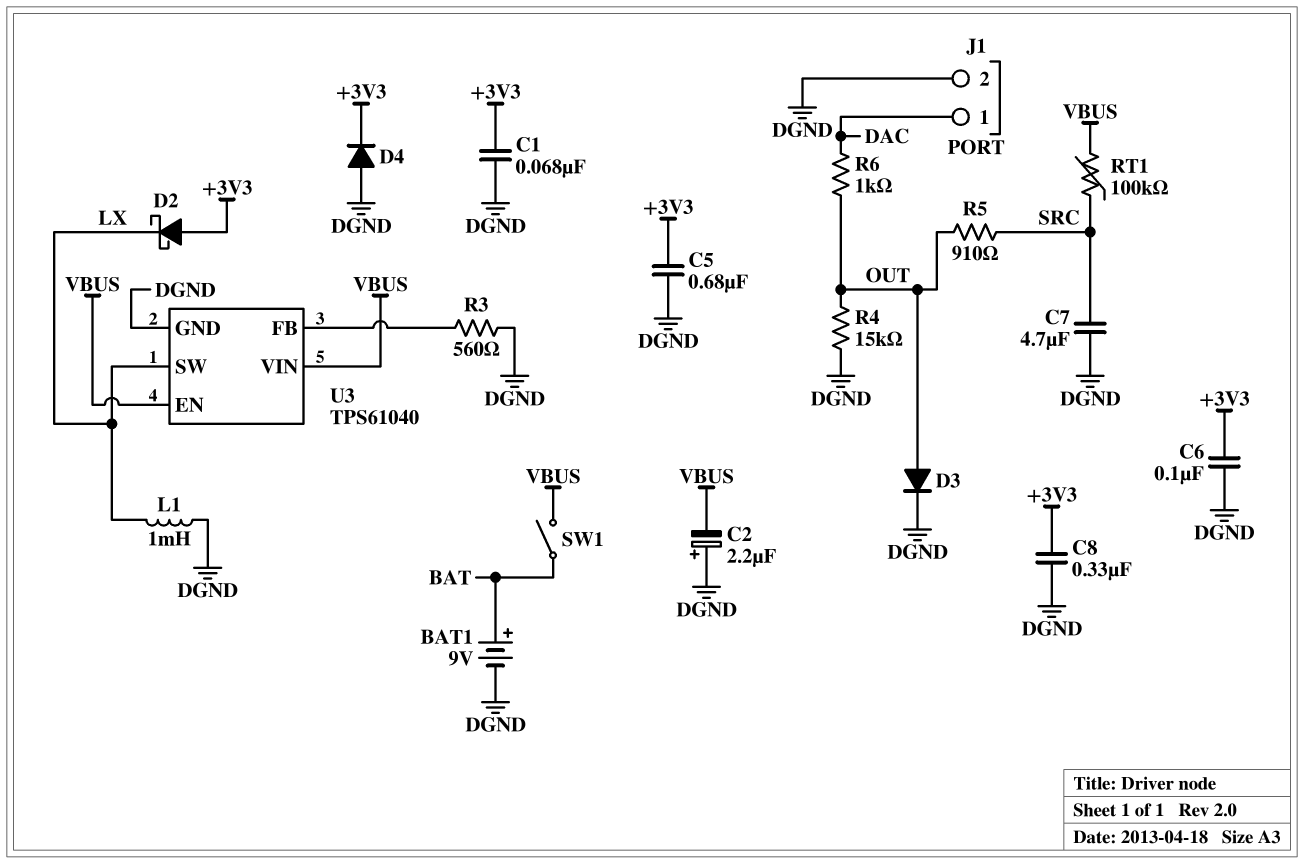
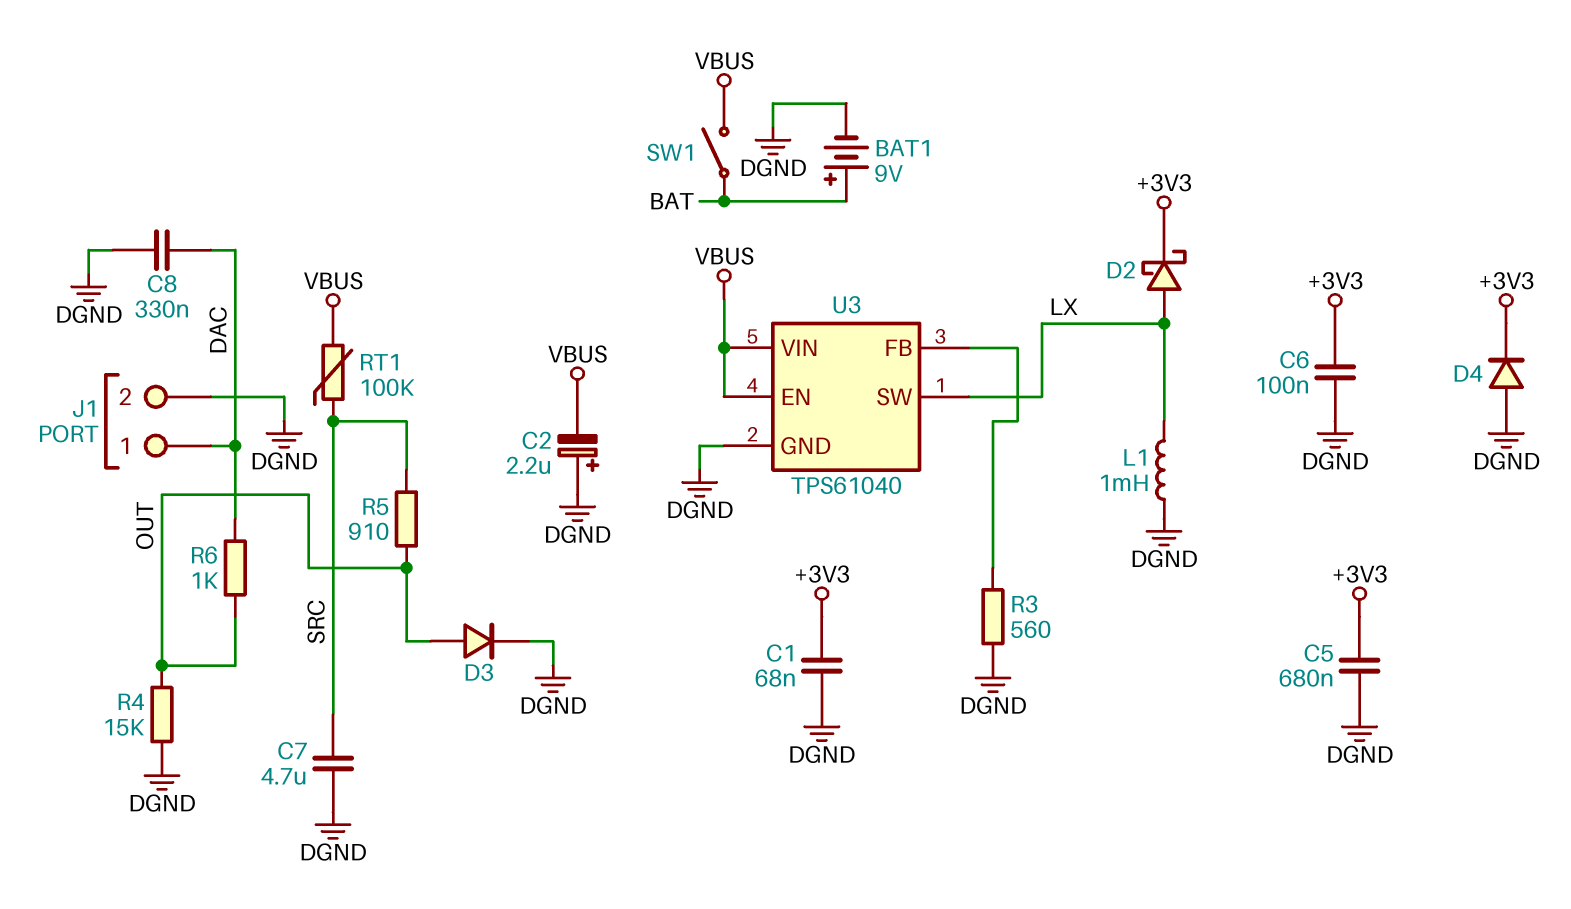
C8: 330nF (+3V3, DGND) -> 330nF (DAC, DGND)
D2: schottky (A +3V3, K LX) -> schottky (A LX, K +3V3)

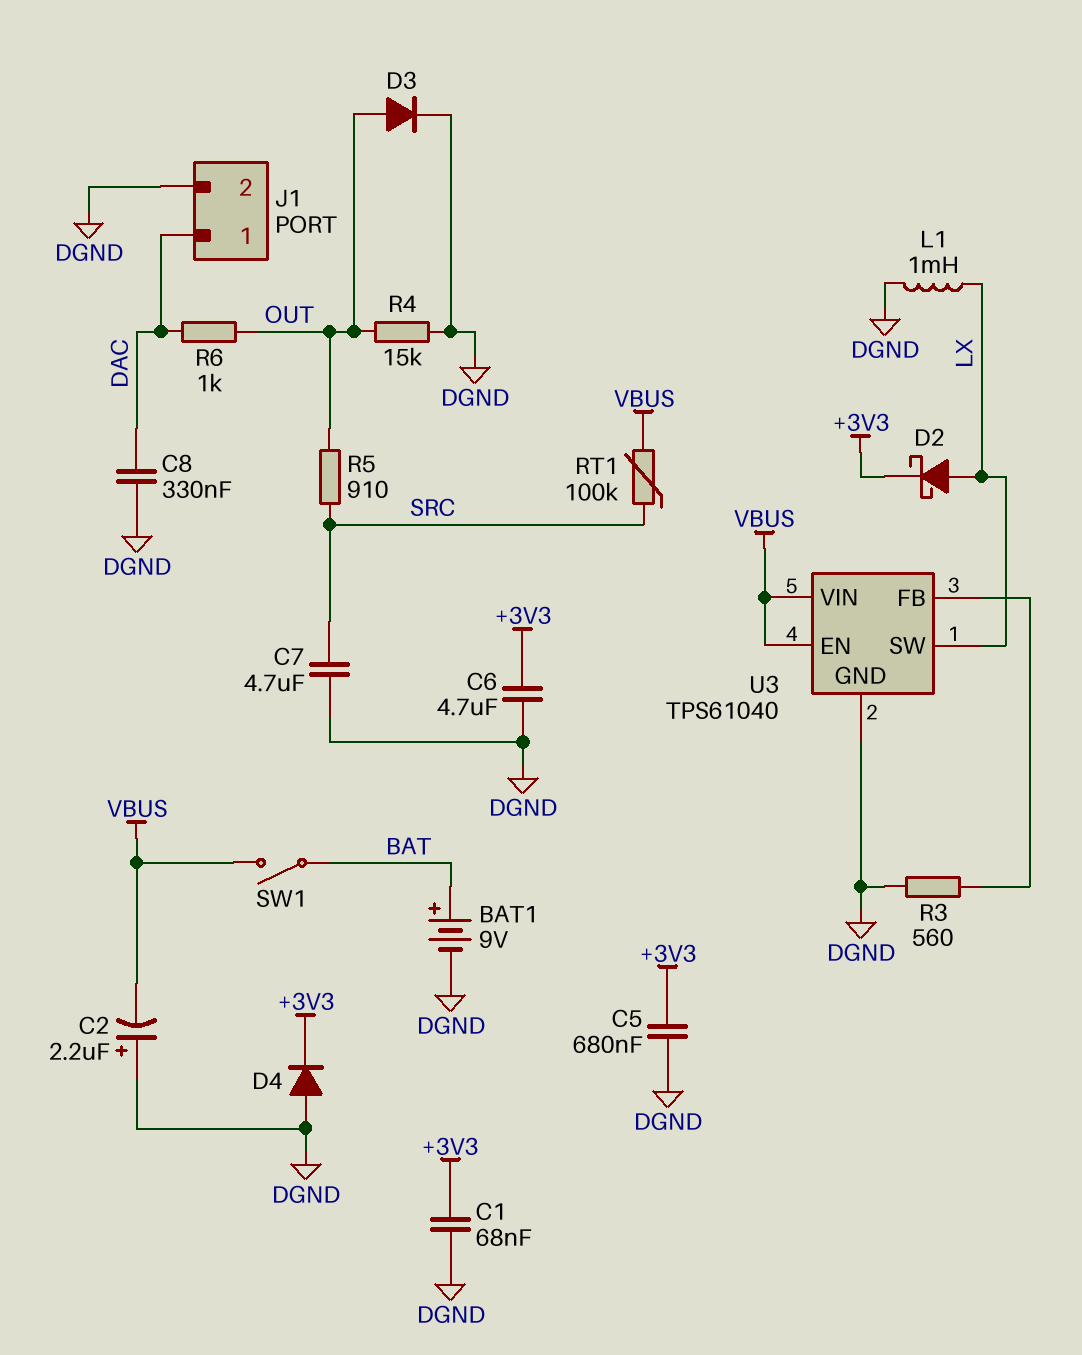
C6: 100nF (+3V3, DGND) -> 4.7uF (+3V3, DGND)

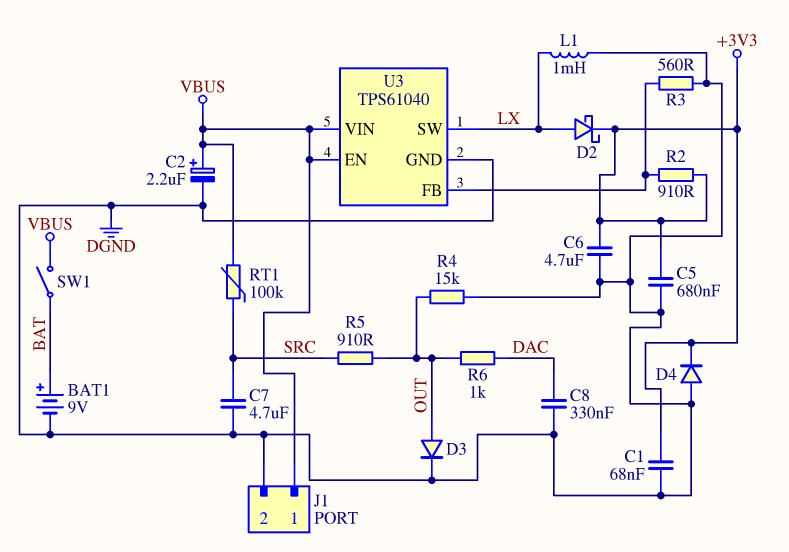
C2: 2.2uF (plus DGND, minus VBUS) -> 2.2uF (plus VBUS, minus DGND)
J1 pin 1: DAC -> VBUS
R2: none -> 910 (+3V3, U3/FB)

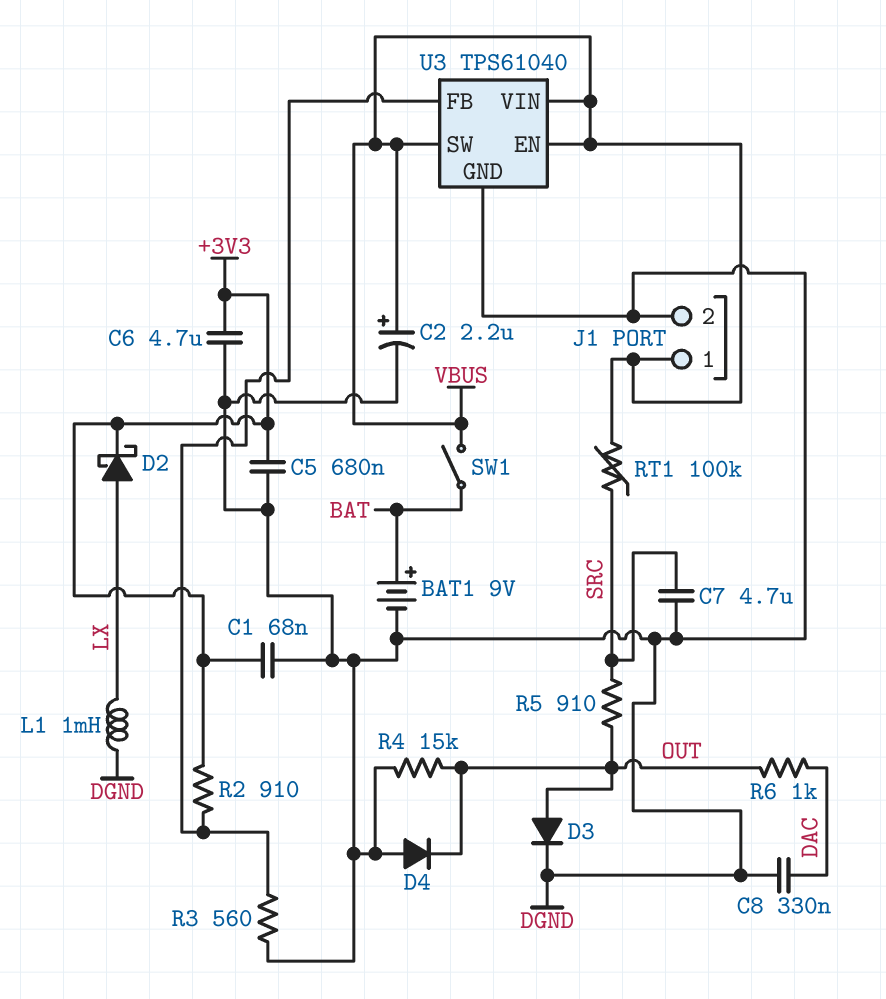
D4: diode (A DGND, K +3V3) -> diode (A DGND, K OUT)
U3 pin SW: LX -> VBUS

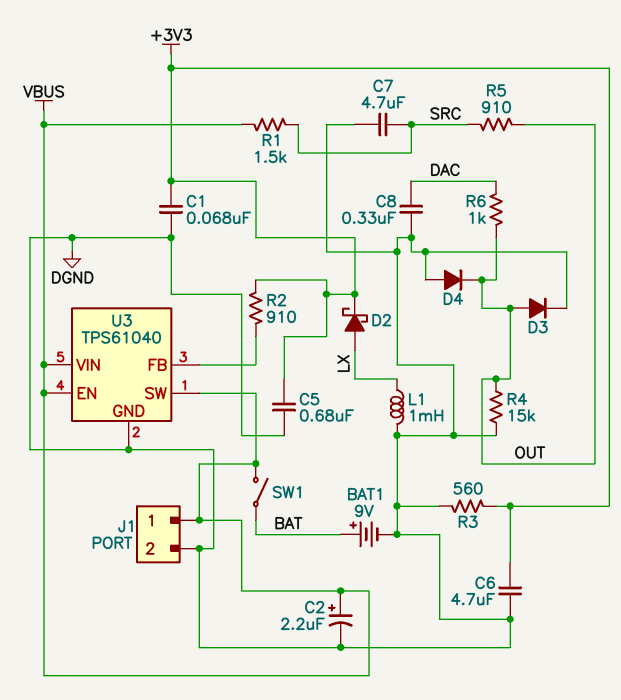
R1: none -> 1.5k (SRC, VBUS)
R3: 560 (DGND, U3/FB) -> 560 (+3V3, DGND)
RT1: 100k (SRC, VBUS) -> none

